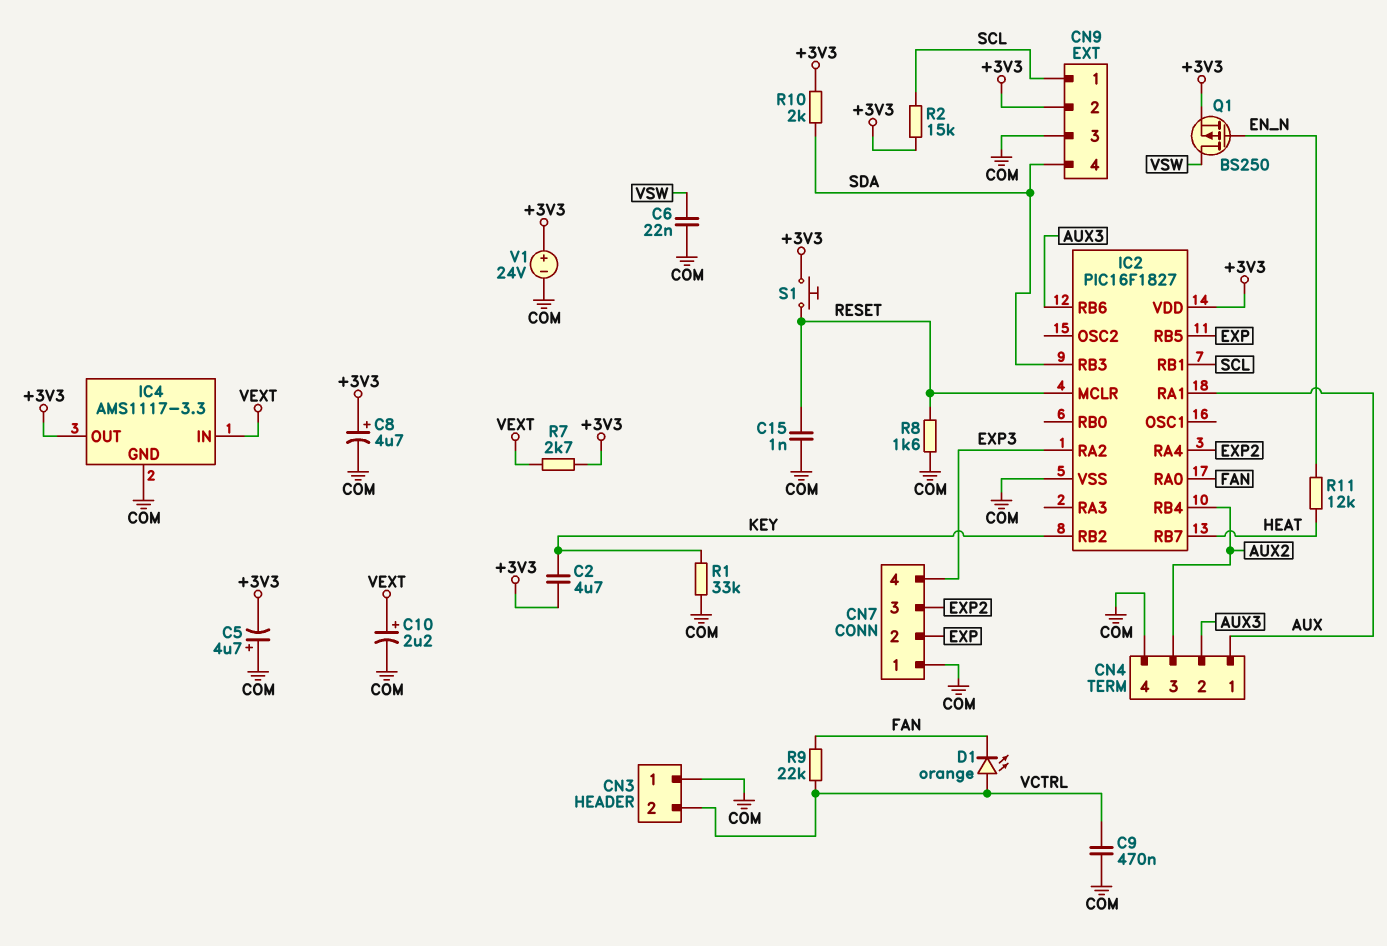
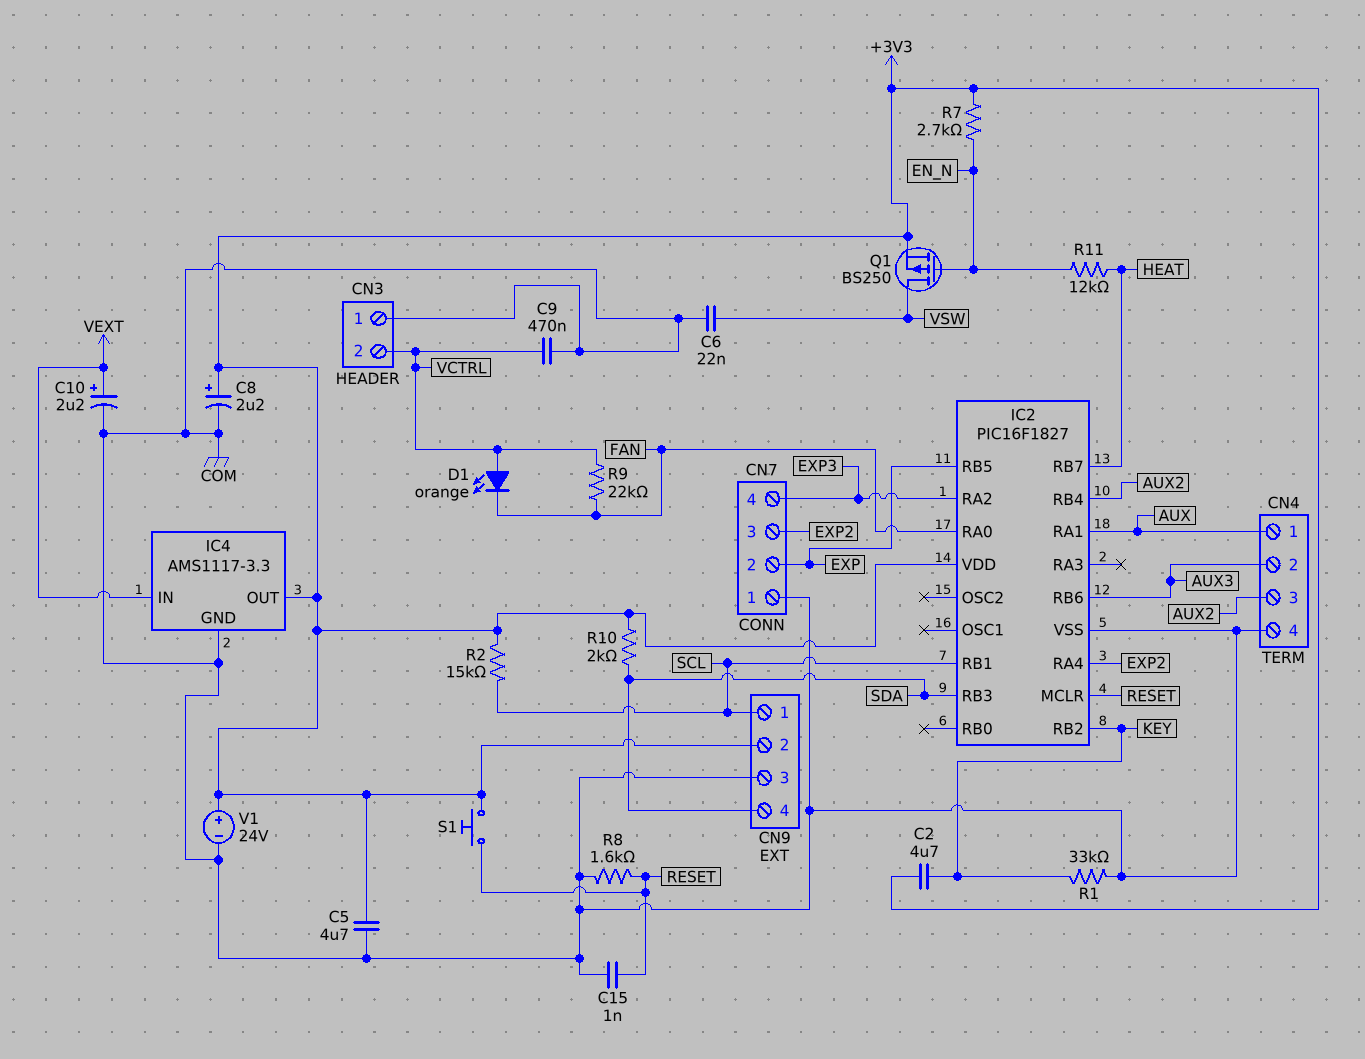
C5: 4.7uF (plus COM, minus +3V3) -> 4.7uF (+3V3, COM)
C8: 4.7uF (plus +3V3, minus COM) -> 2.2uF (plus +3V3, minus COM)
R7: 2.7k (+3V3, VEXT) -> 2.7k (+3V3, EN_N)

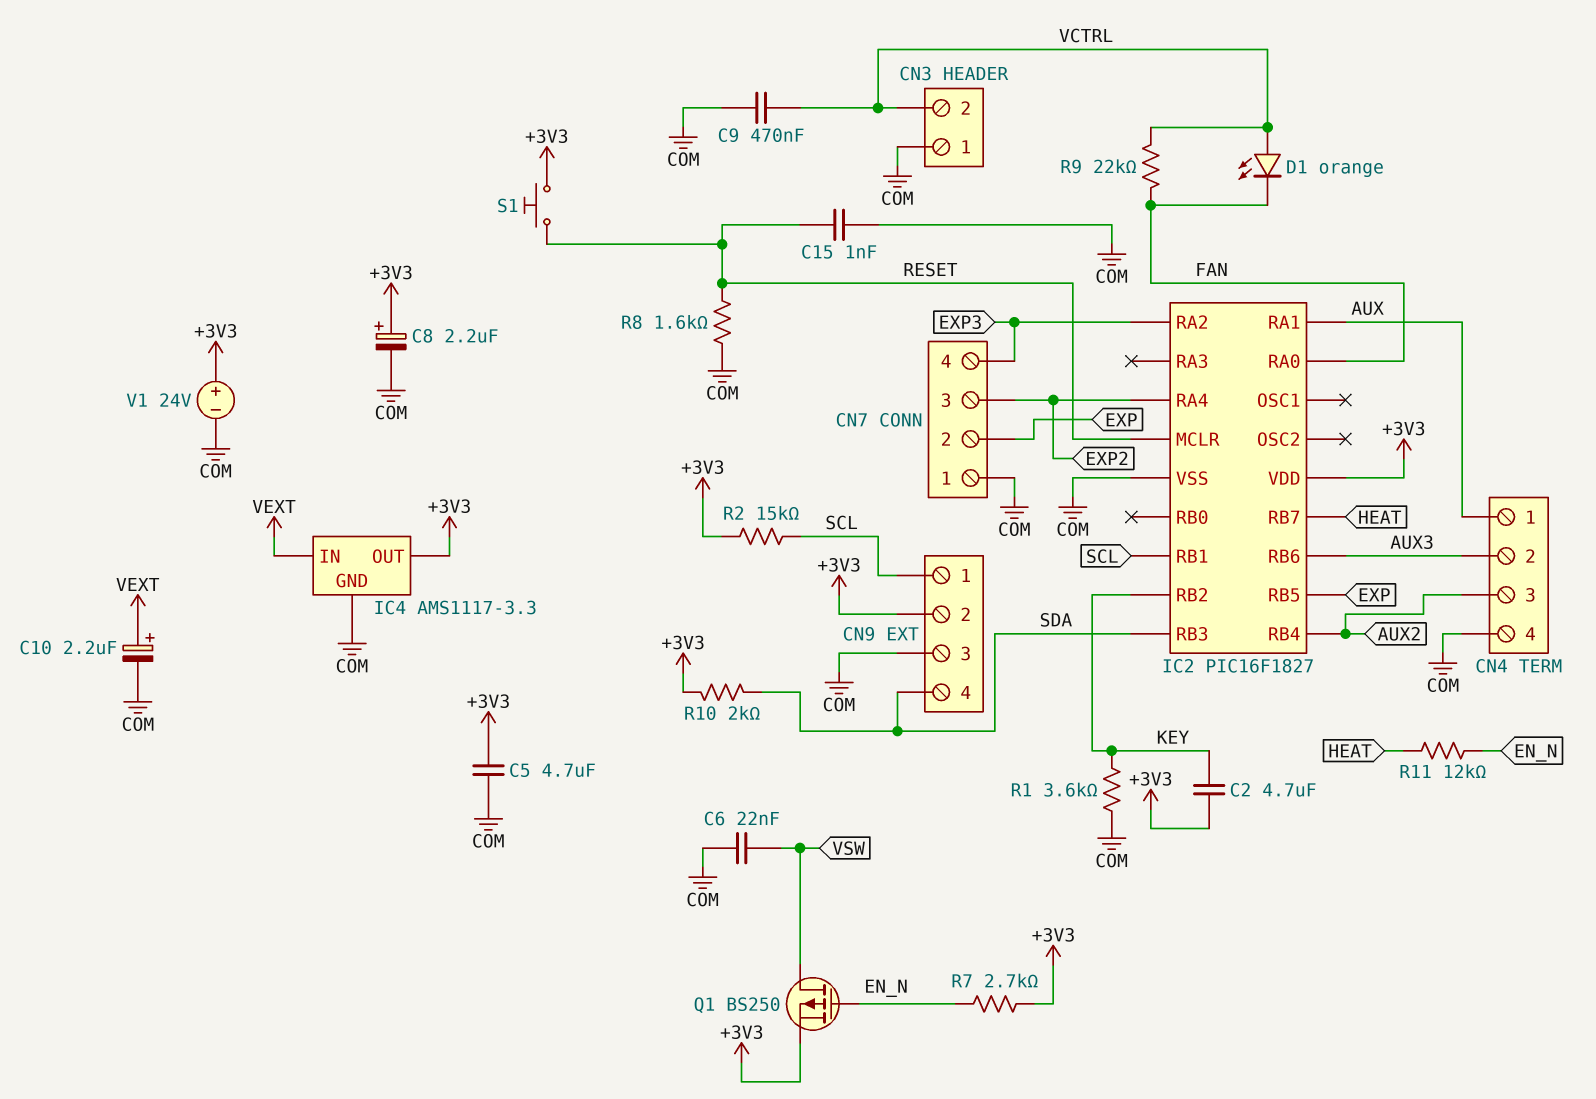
R1: 33k (COM, KEY) -> 3.6k (COM, KEY)

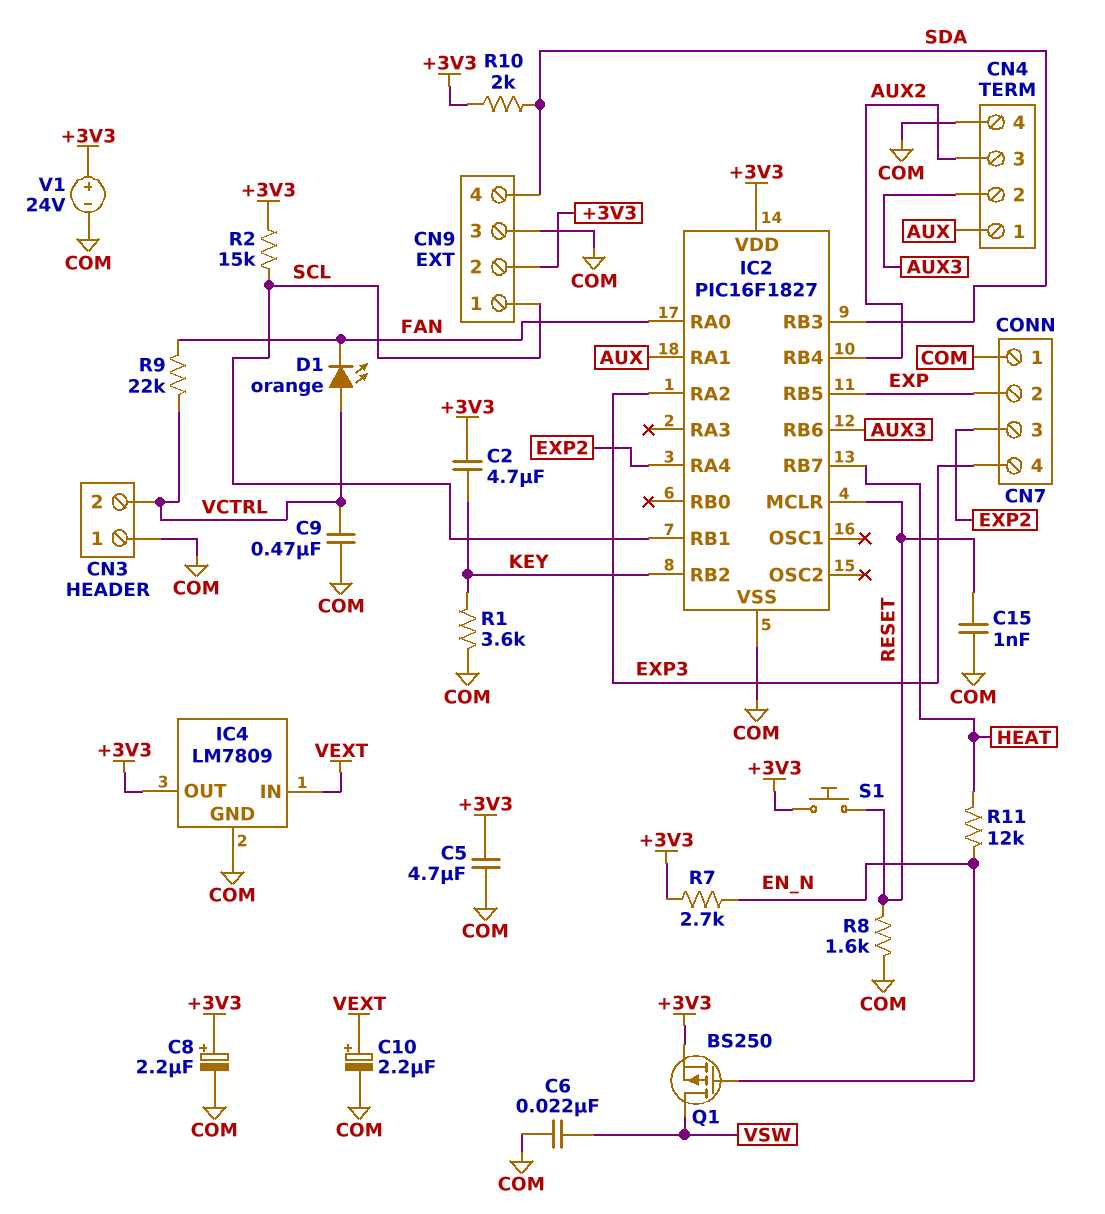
IC4: AMS1117-3.3 -> LM7809

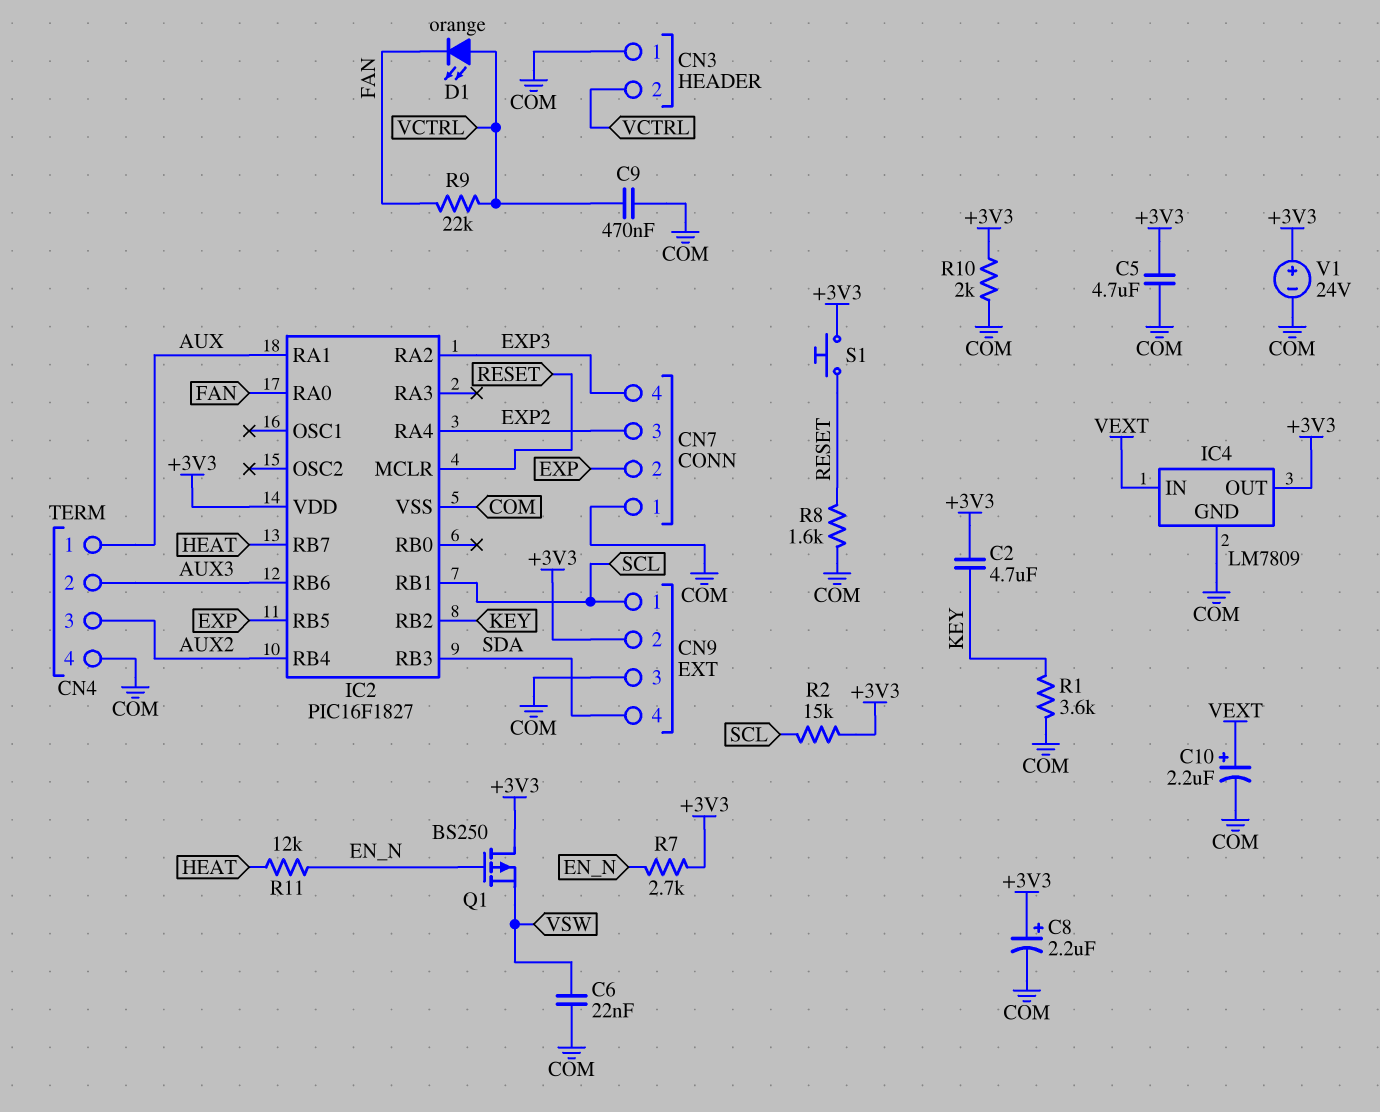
C15: 1nF (COM, RESET) -> none
Q1: PMOS BS250 (G EN_N, D VSW, S +3V3) -> PMOS BS250 (G EN_N, D +3V3, S VSW)
R10: 2k (+3V3, SDA) -> 2k (+3V3, COM)

